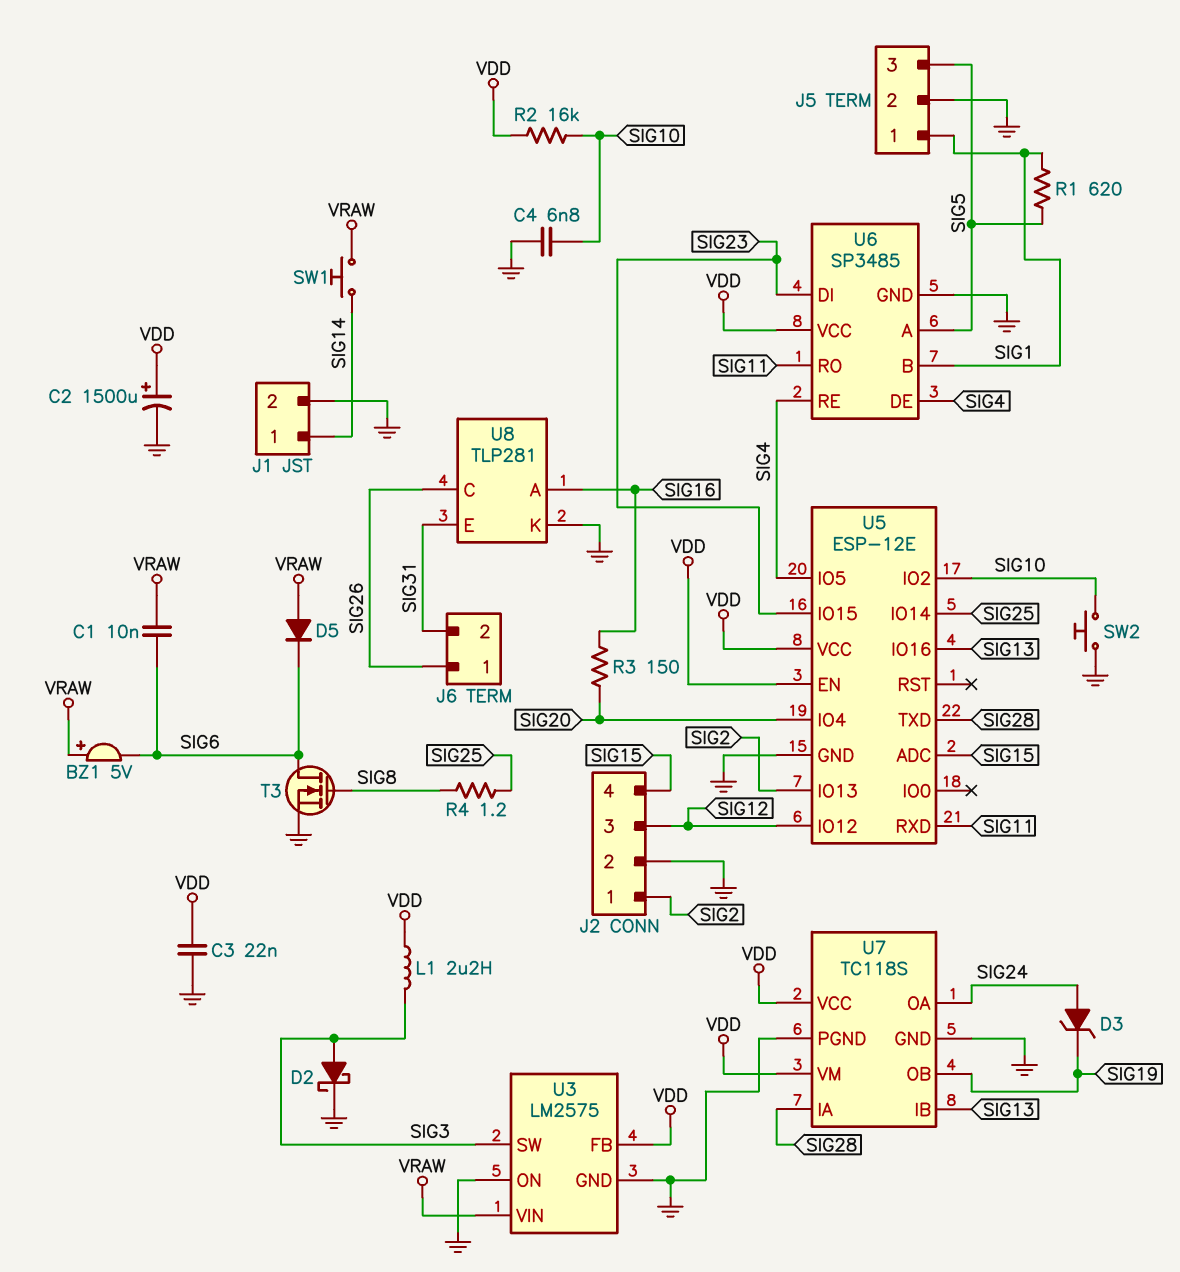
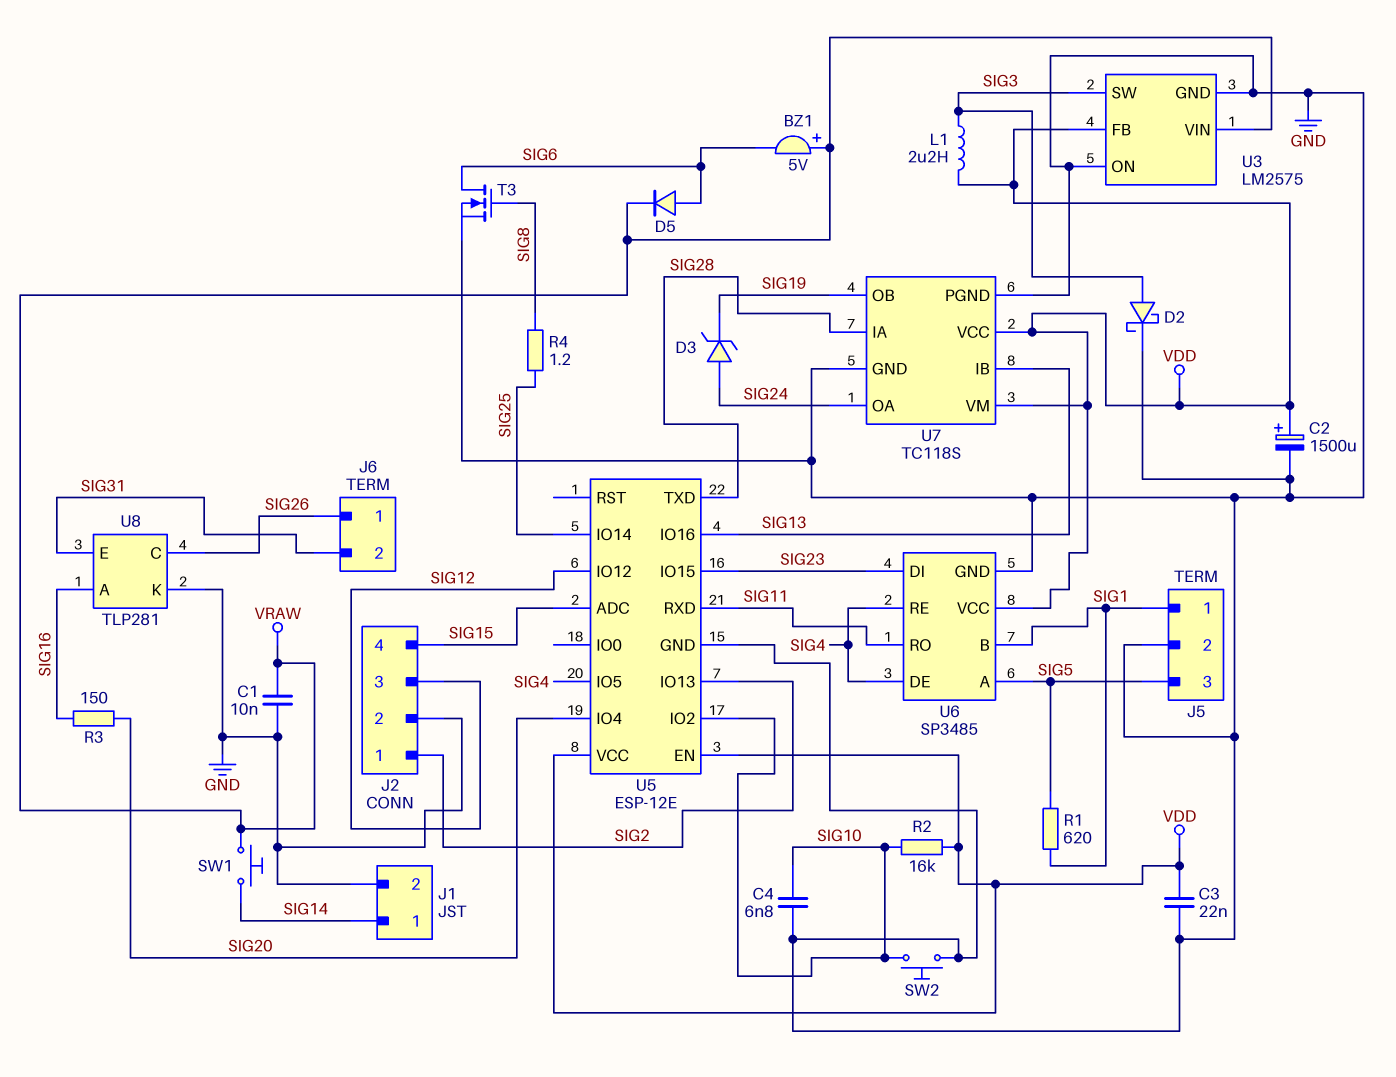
C1: 10nF (SIG6, VRAW) -> 10nF (GND, VRAW)
D5: diode (A VRAW, K SIG6) -> diode (A SIG6, K VRAW)

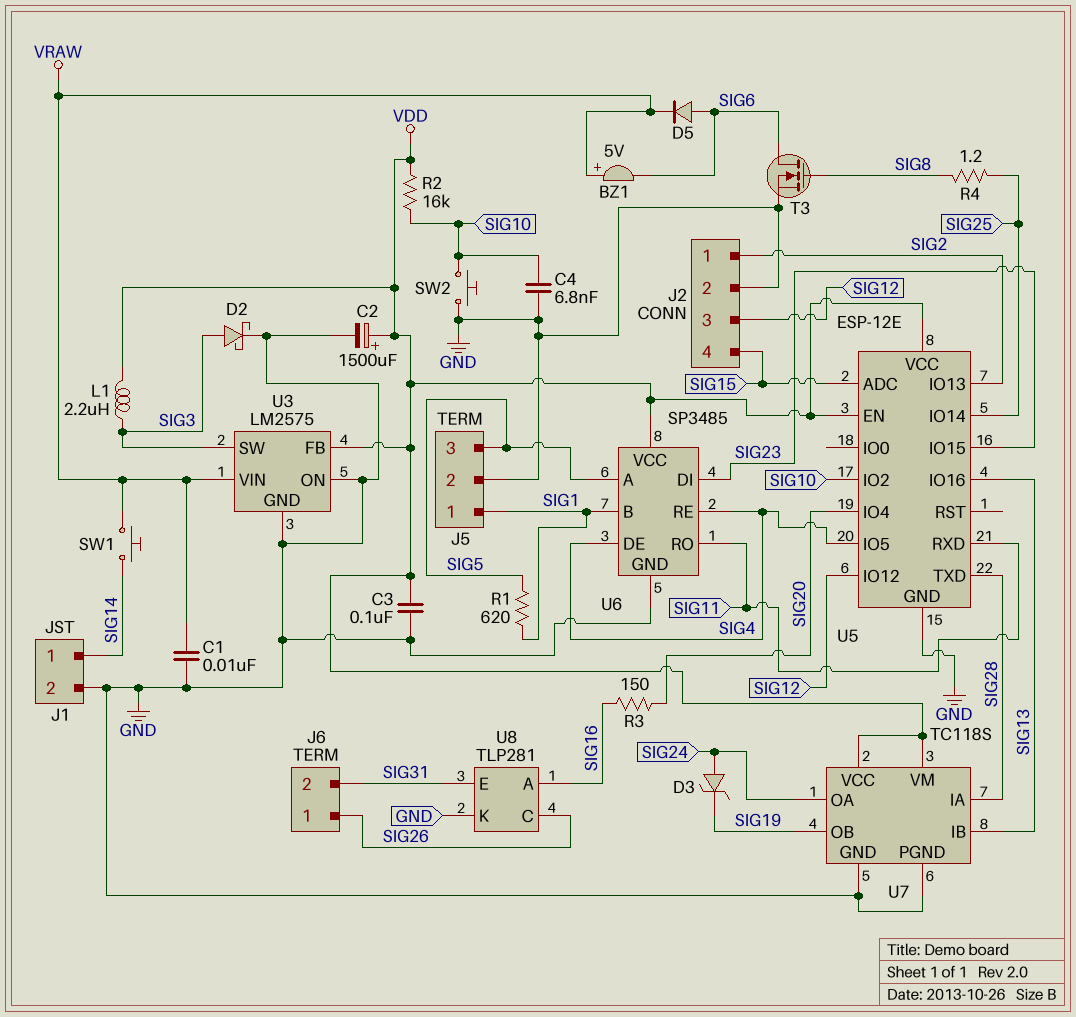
C3: 22nF (GND, VDD) -> 100nF (GND, VDD)

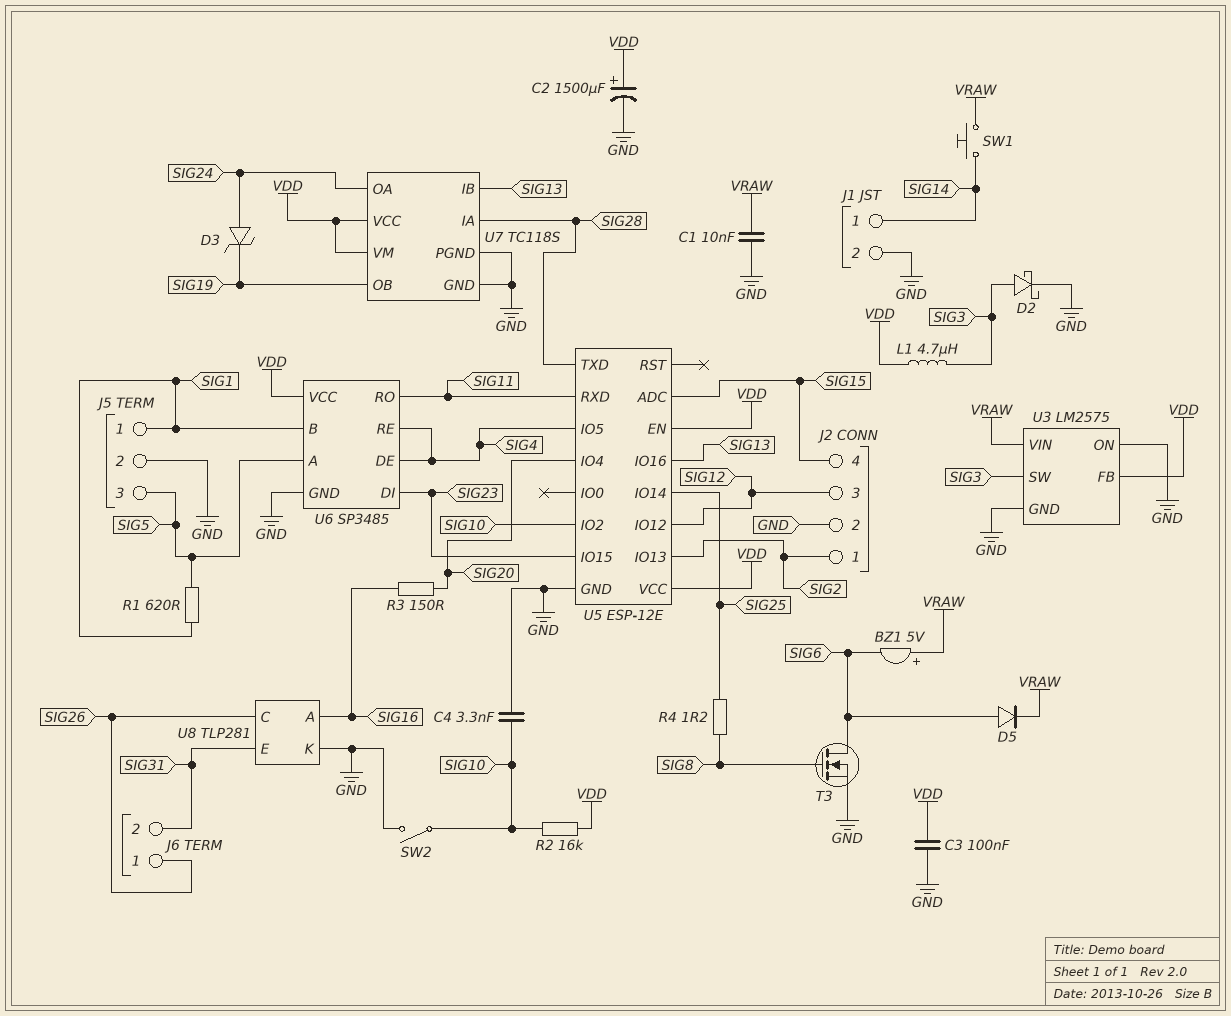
C4: 6.8nF (GND, SIG10) -> 3.3nF (GND, SIG10)
L1: 2.2uH (SIG3, VDD) -> 4.7uH (SIG3, VDD)
SW2: button (GND, SIG10) -> switch (GND, SIG10)

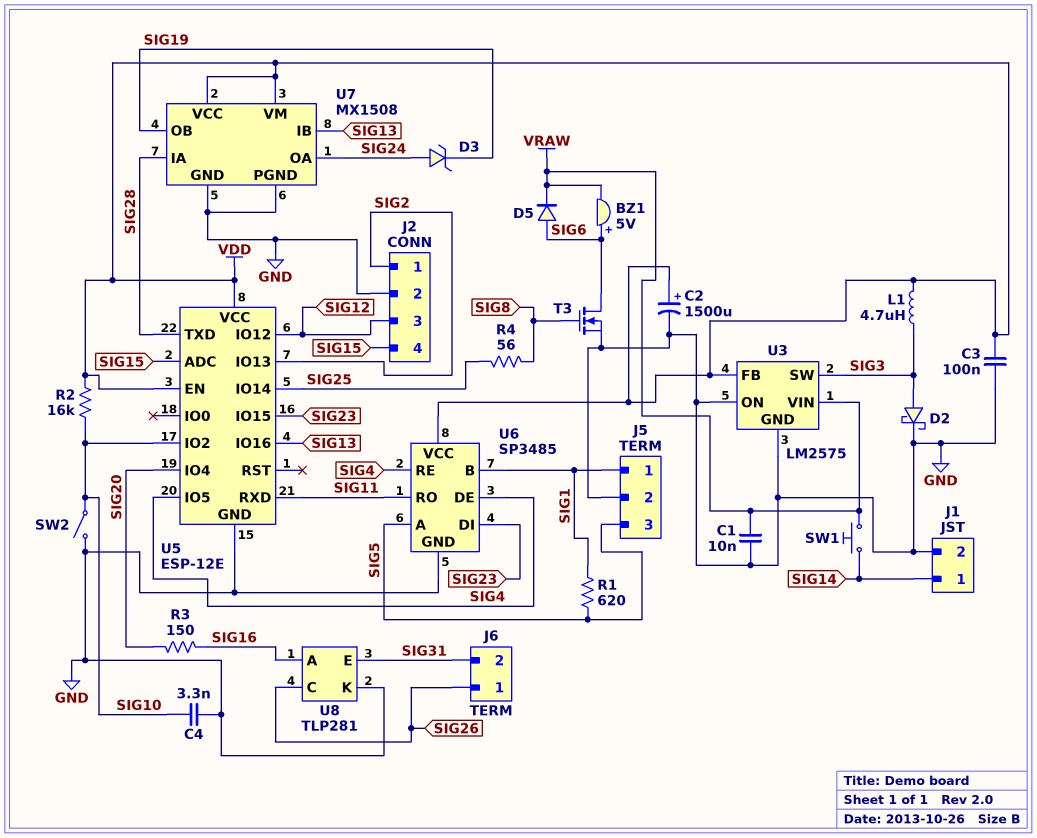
BZ1: buzzer 5V (plus VRAW, minus SIG6) -> buzzer 5V (plus SIG6, minus VRAW)
R4: 1.2 (SIG8, SIG25) -> 56 (SIG8, SIG25)
U7: TC118S -> MX1508

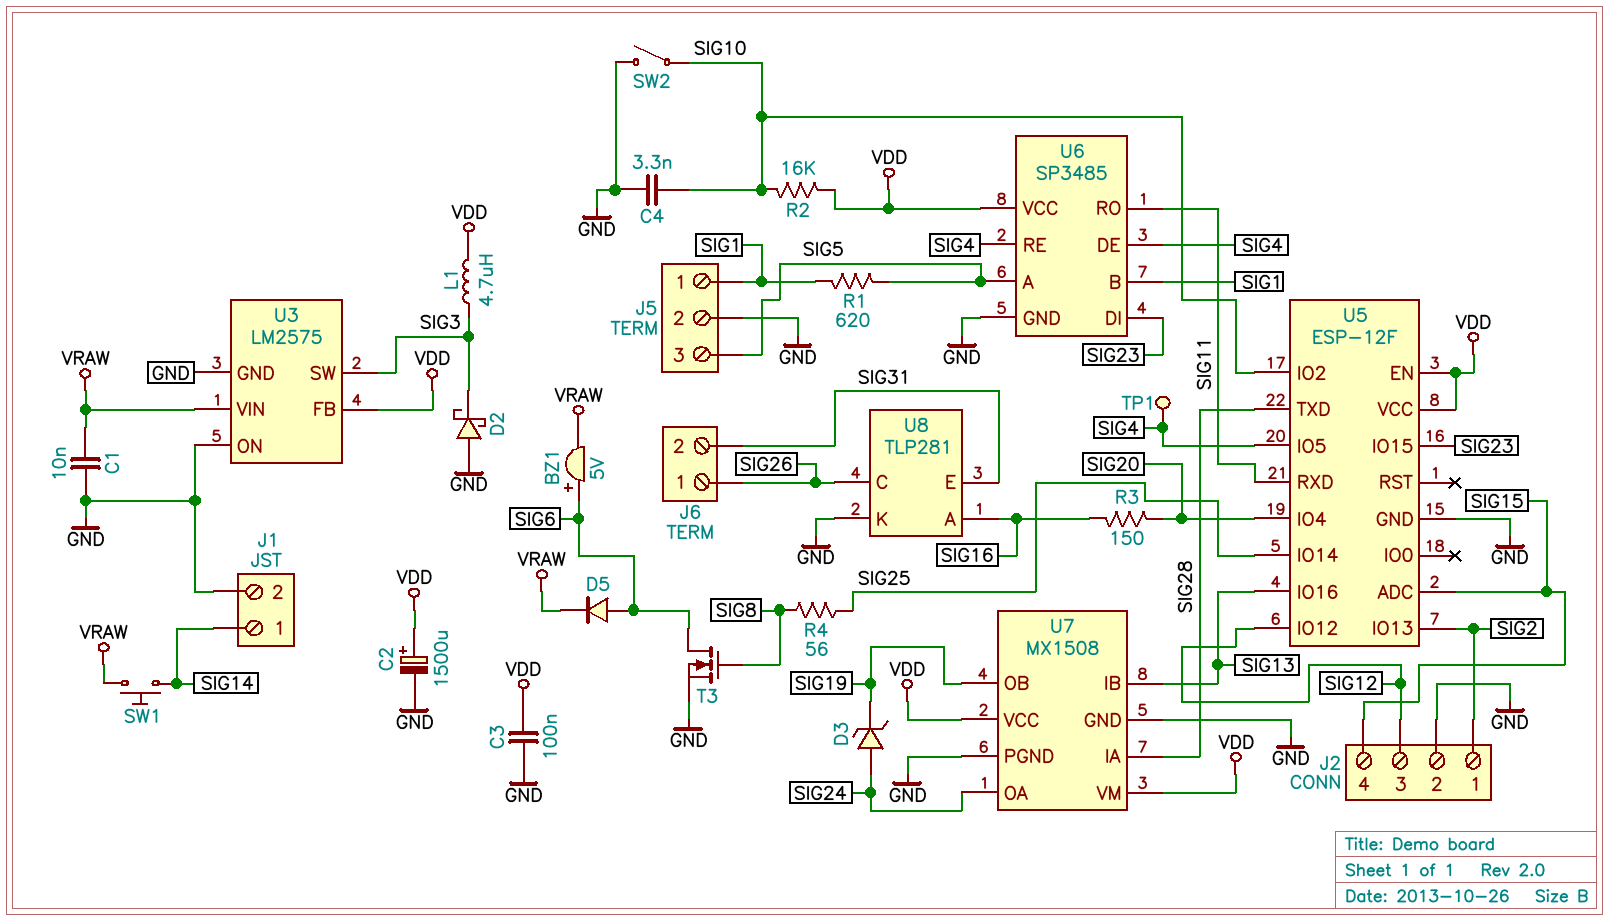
D2: schottky (A SIG3, K GND) -> schottky (A GND, K SIG3)
TP1: none -> test point (SIG4)
U5: ESP-12E -> ESP-12F

